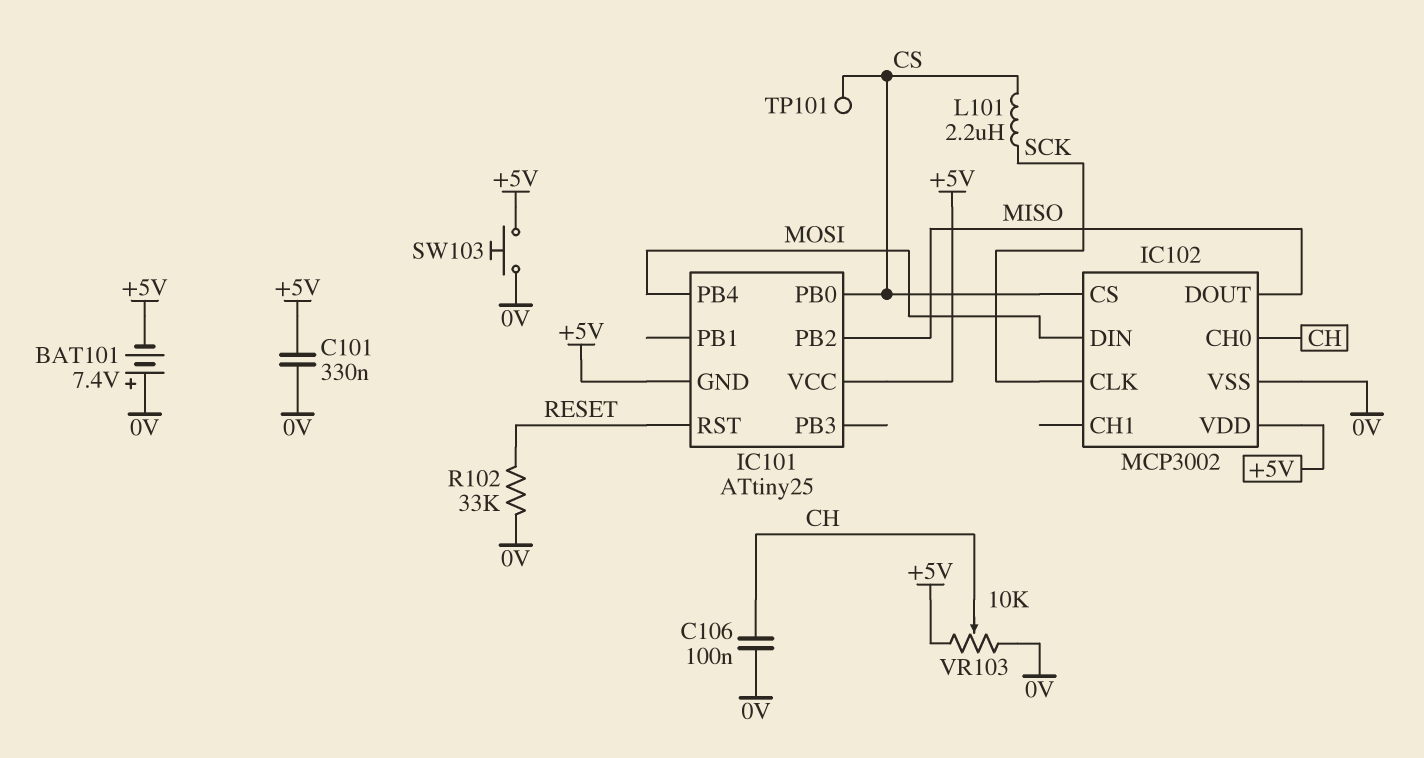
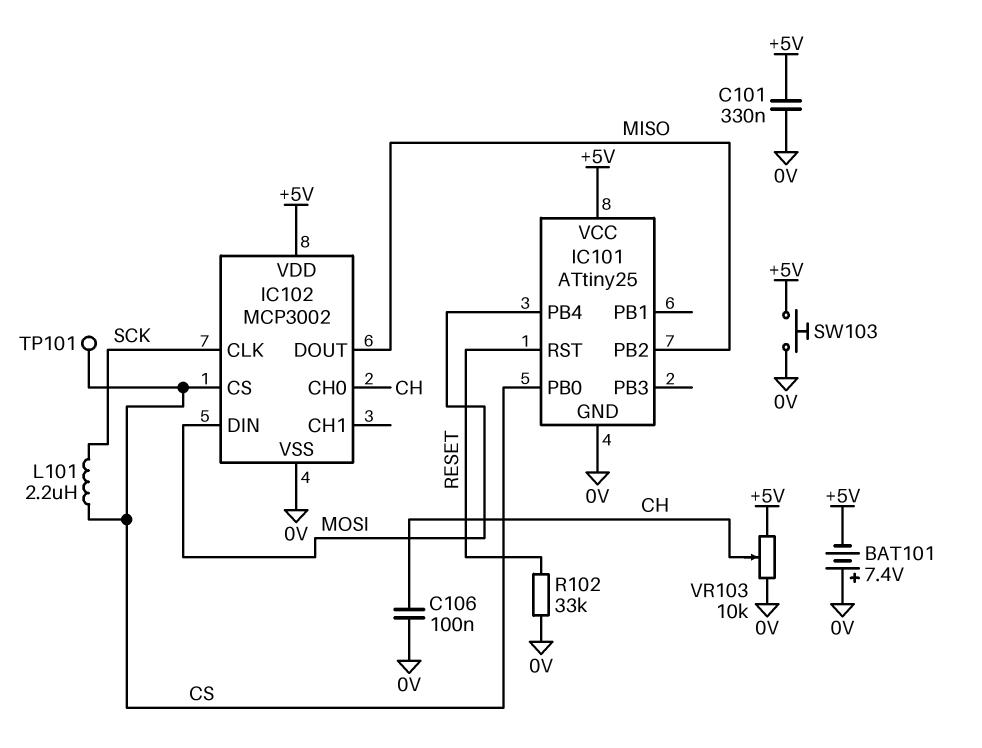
IC101 pin GND: +5V -> 0V

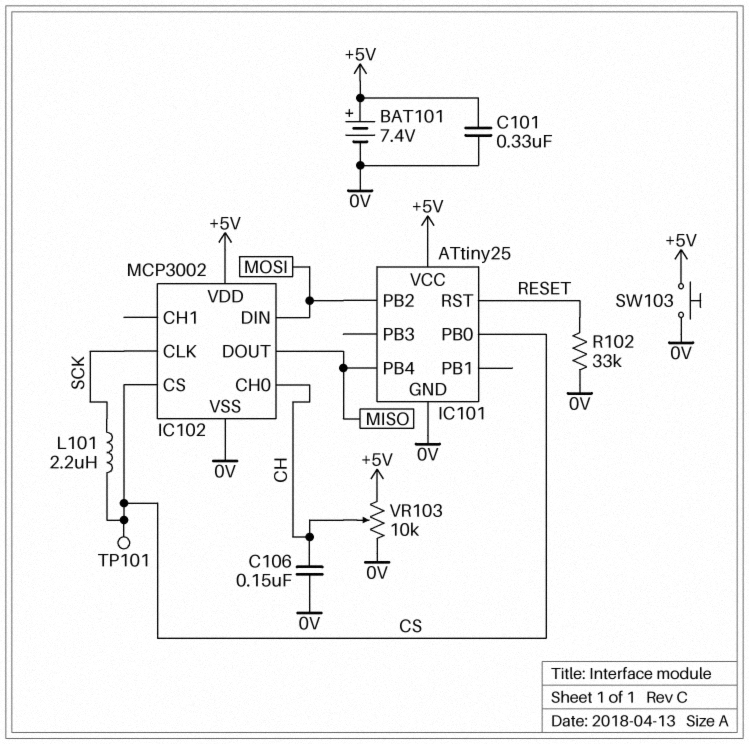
BAT101: 7.4V (plus 0V, minus +5V) -> 7.4V (plus +5V, minus 0V)
C106: 100nF (0V, CH) -> 150nF (0V, CH)
IC101 pin PB2: MISO -> MOSI
IC101 pin PB4: MOSI -> MISO

